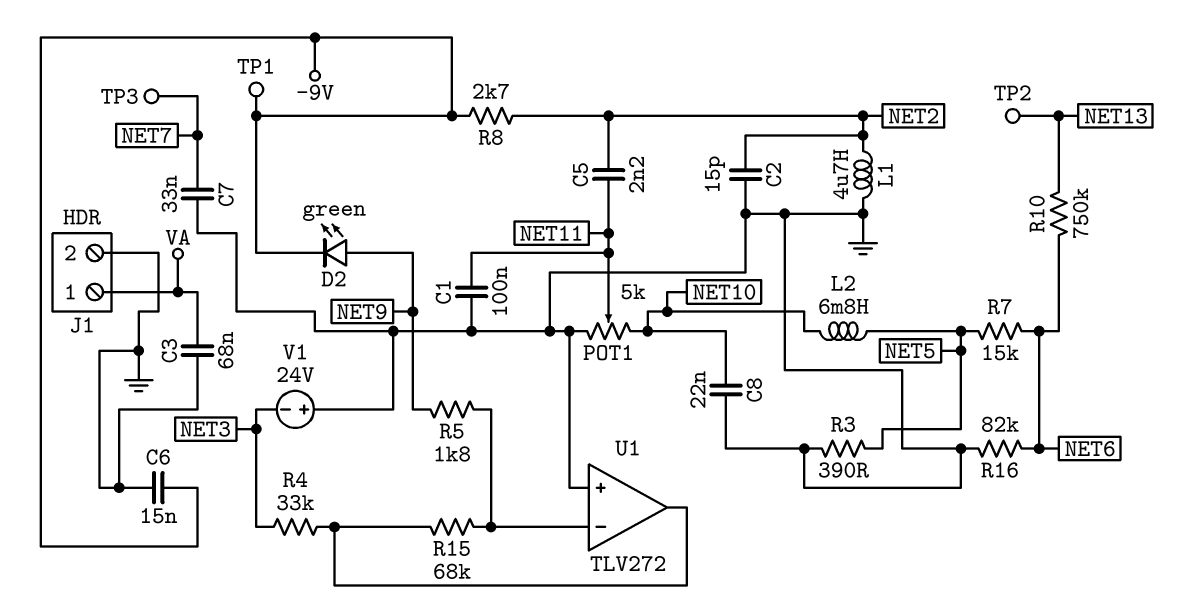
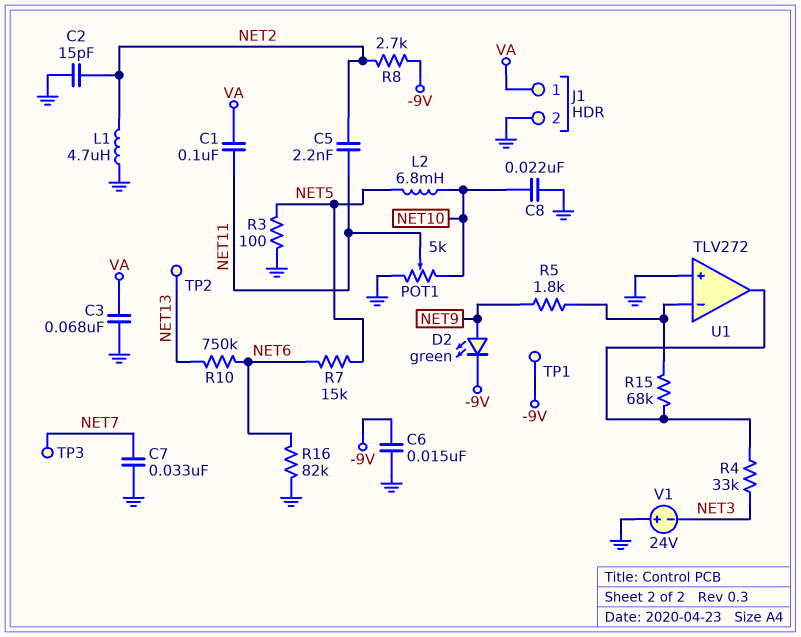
C1: 100nF (GND, NET11) -> 100nF (NET11, VA)
R3: 390 (GND, NET5) -> 100 (GND, NET5)

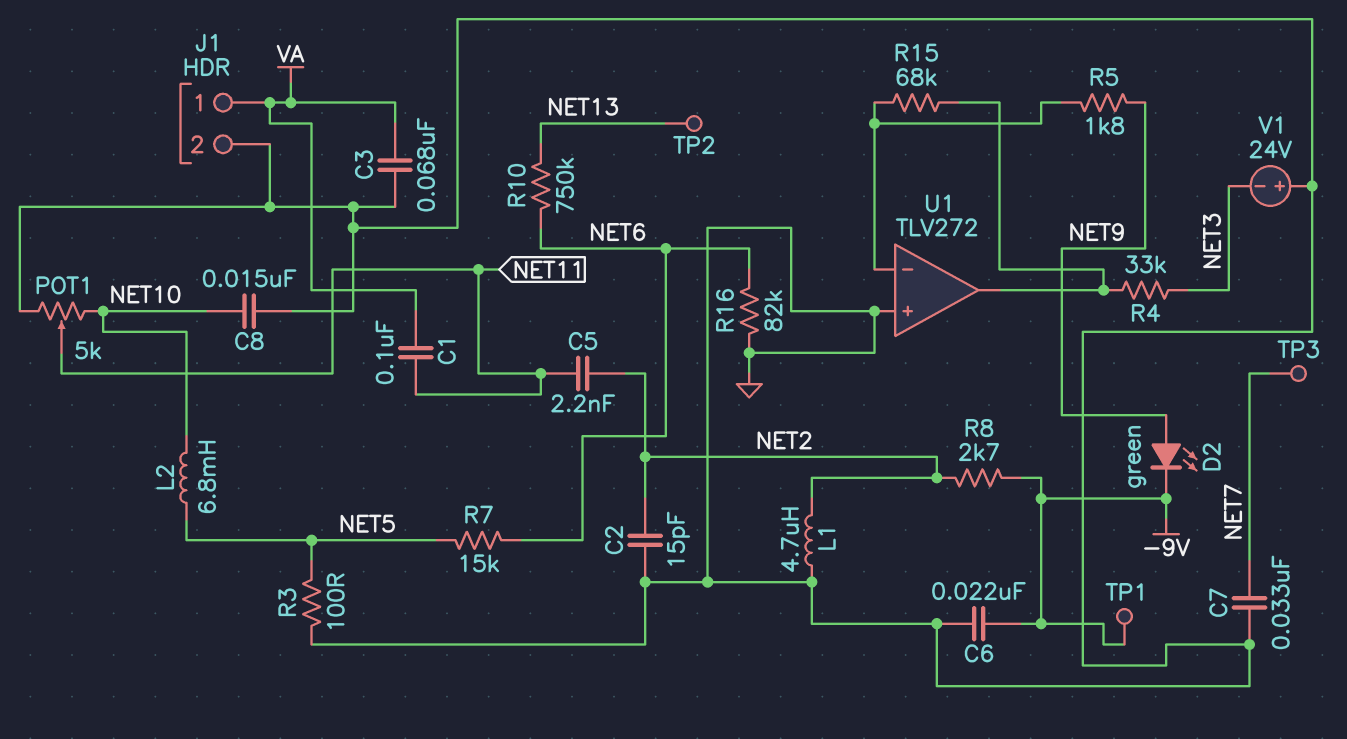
C6: 15nF (-9V, GND) -> 22nF (-9V, GND)
C8: 22nF (GND, NET10) -> 15nF (GND, NET10)

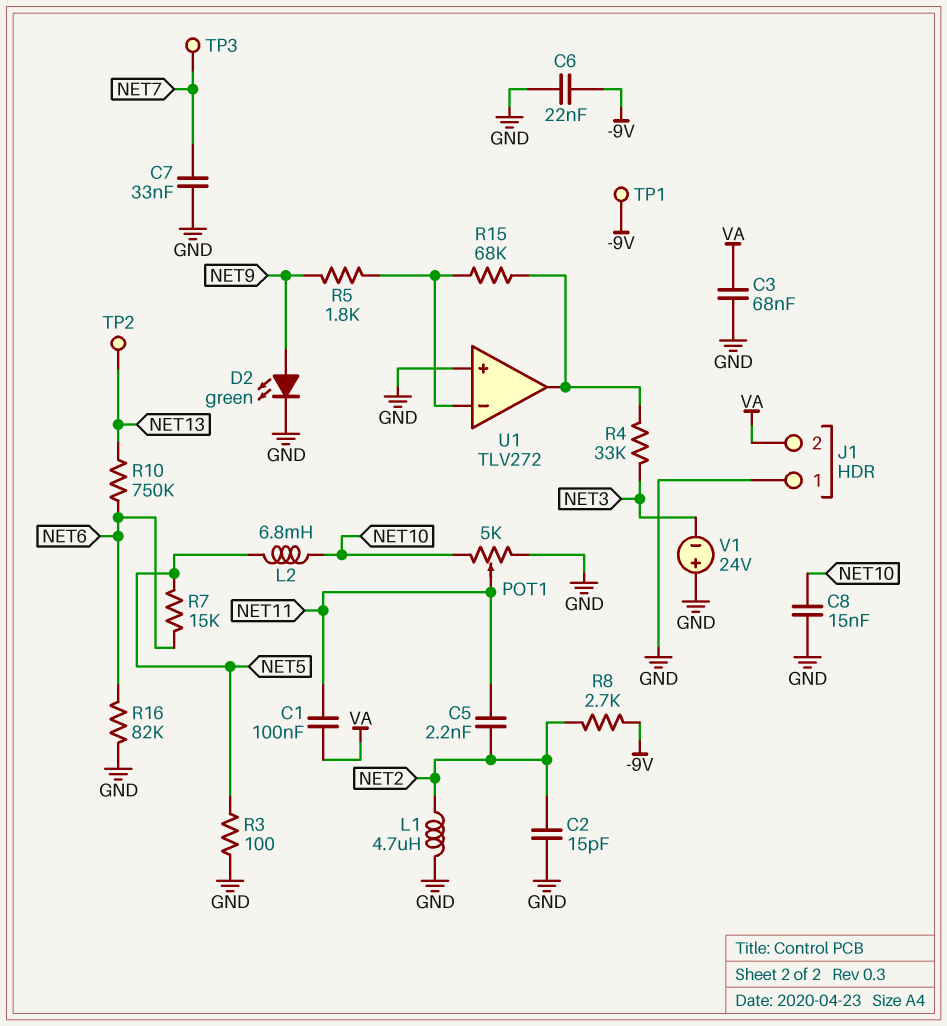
D2: LED green (A NET9, K -9V) -> LED green (A NET9, K GND)
J1 pin 1: VA -> GND
J1 pin 2: GND -> VA

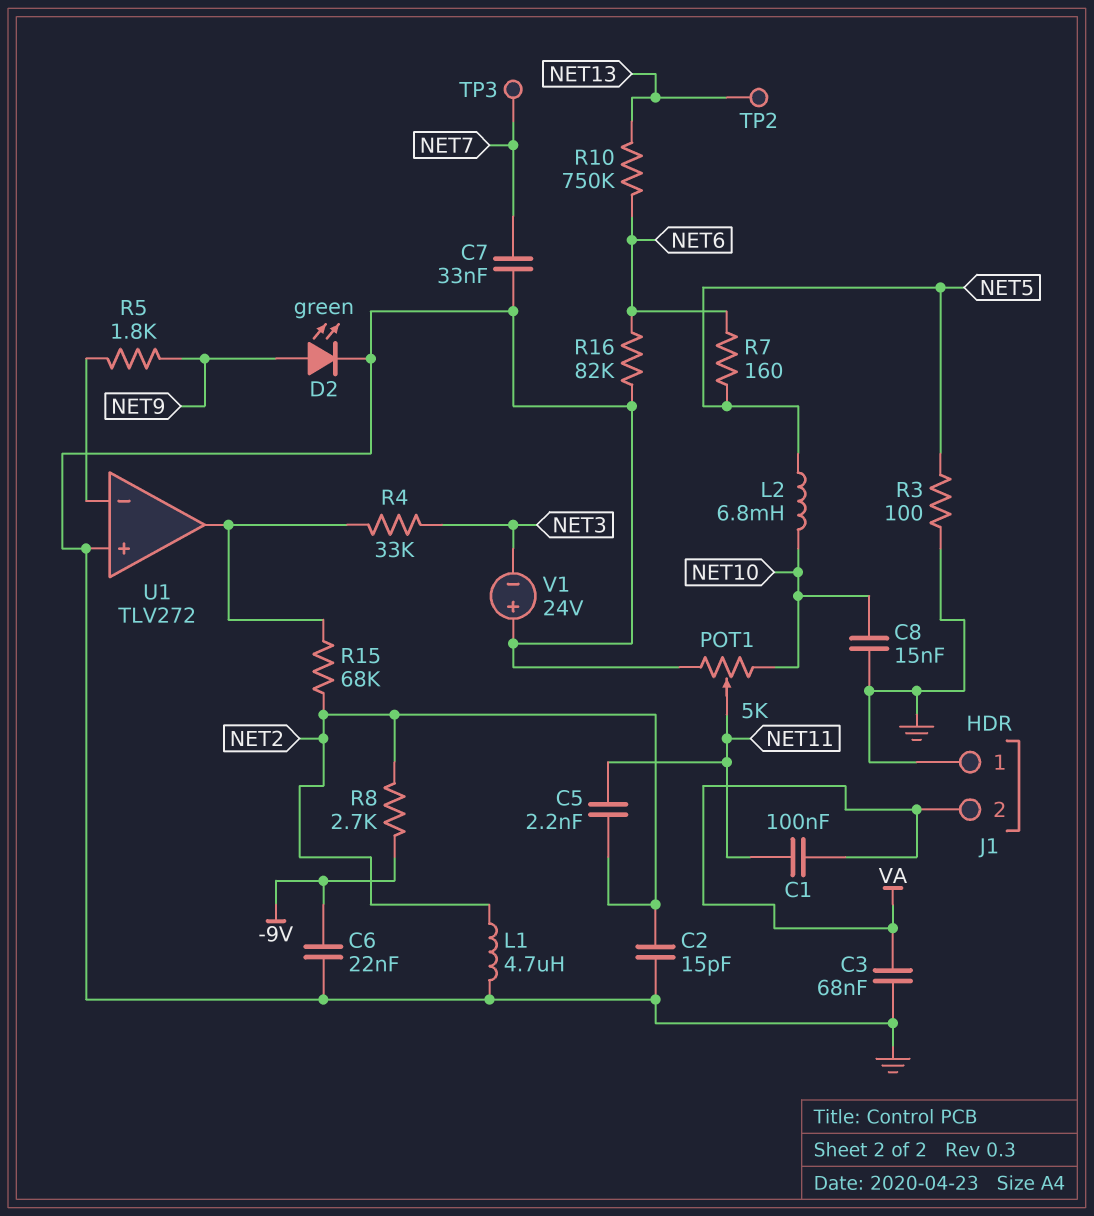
R7: 15k (NET5, NET6) -> 160 (NET5, NET6)
R15: 68k (U1/in-, U1/out) -> 68k (NET2, U1/out)
TP1: test point (-9V) -> none

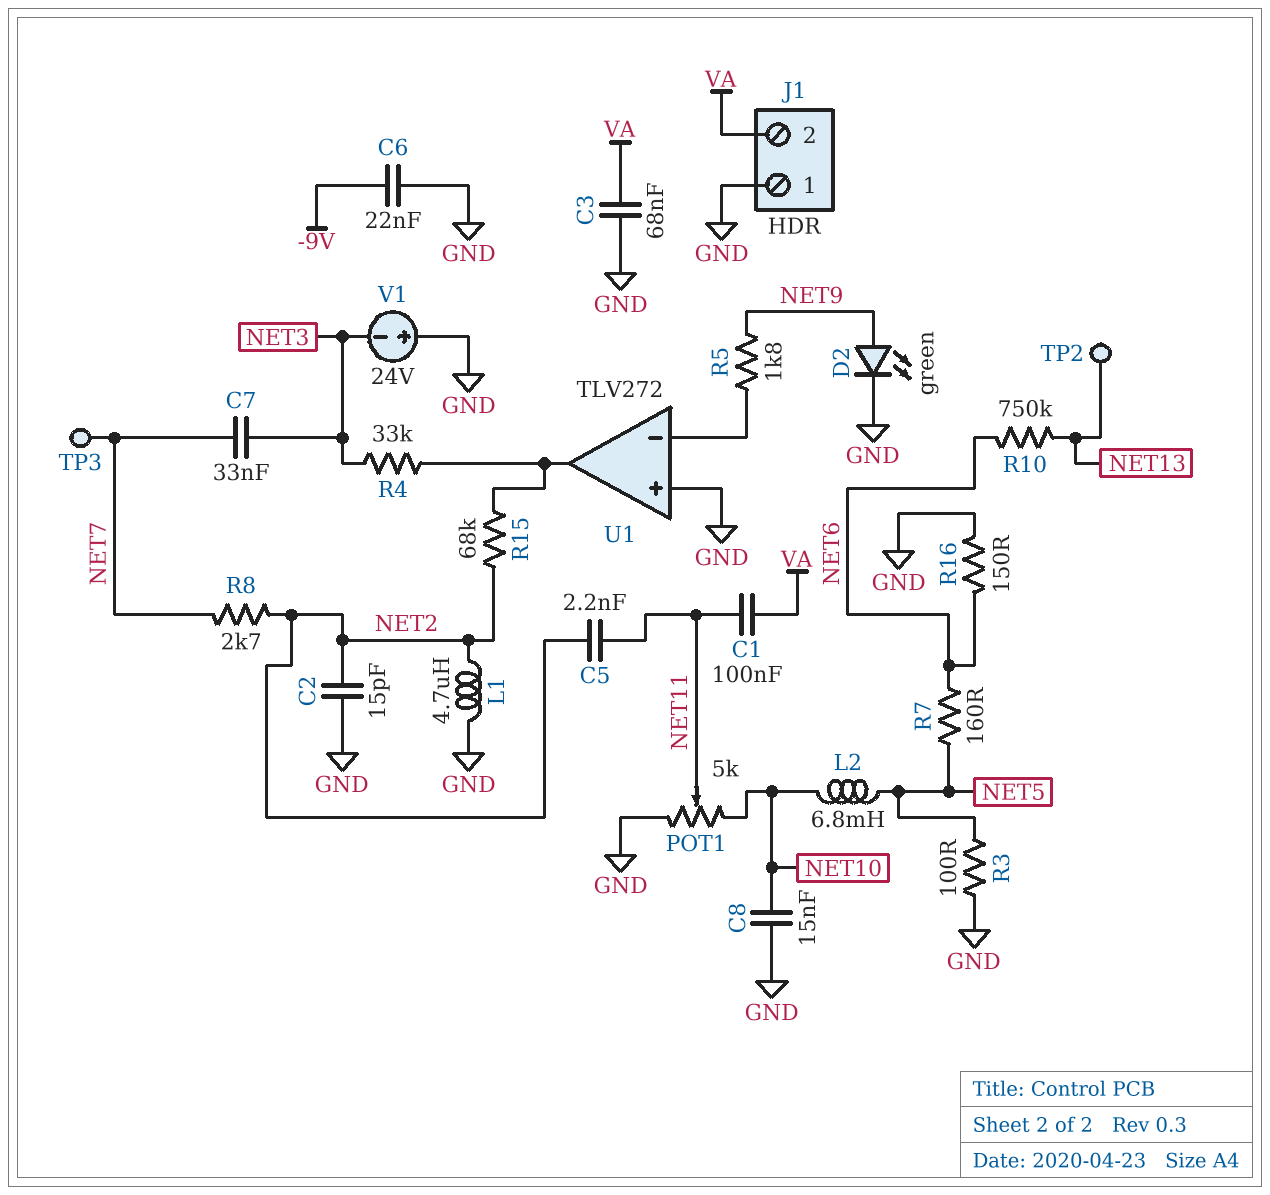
C7: 33nF (GND, NET7) -> 33nF (NET3, NET7)
R8: 2.7k (-9V, NET2) -> 2.7k (NET2, NET7)
R16: 82k (GND, NET6) -> 150 (GND, NET6)

